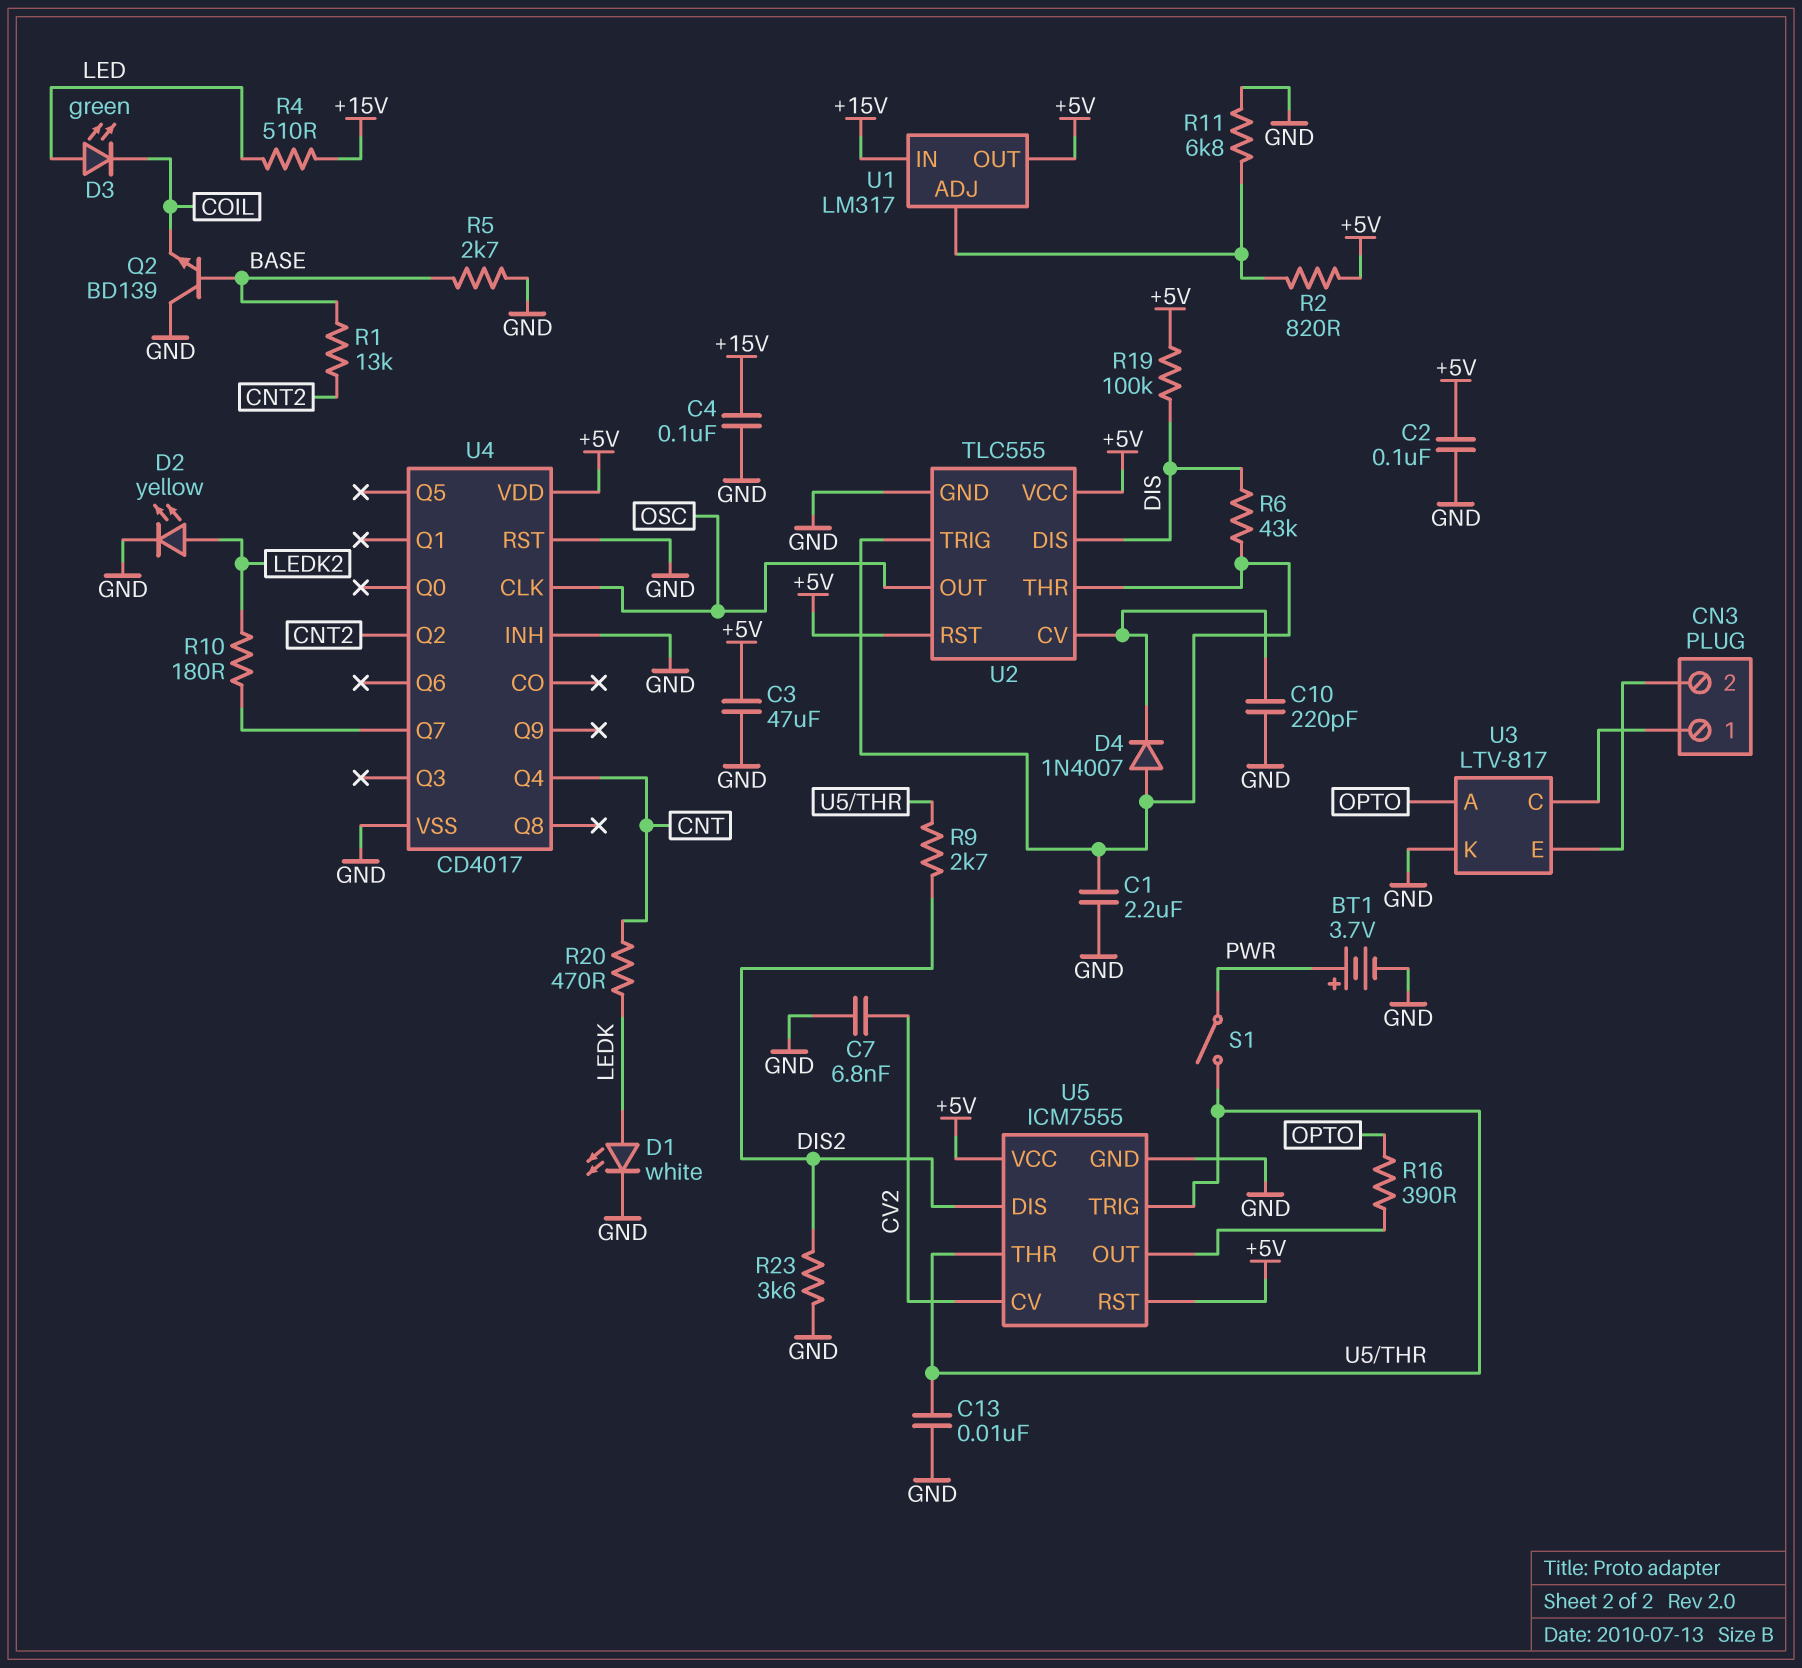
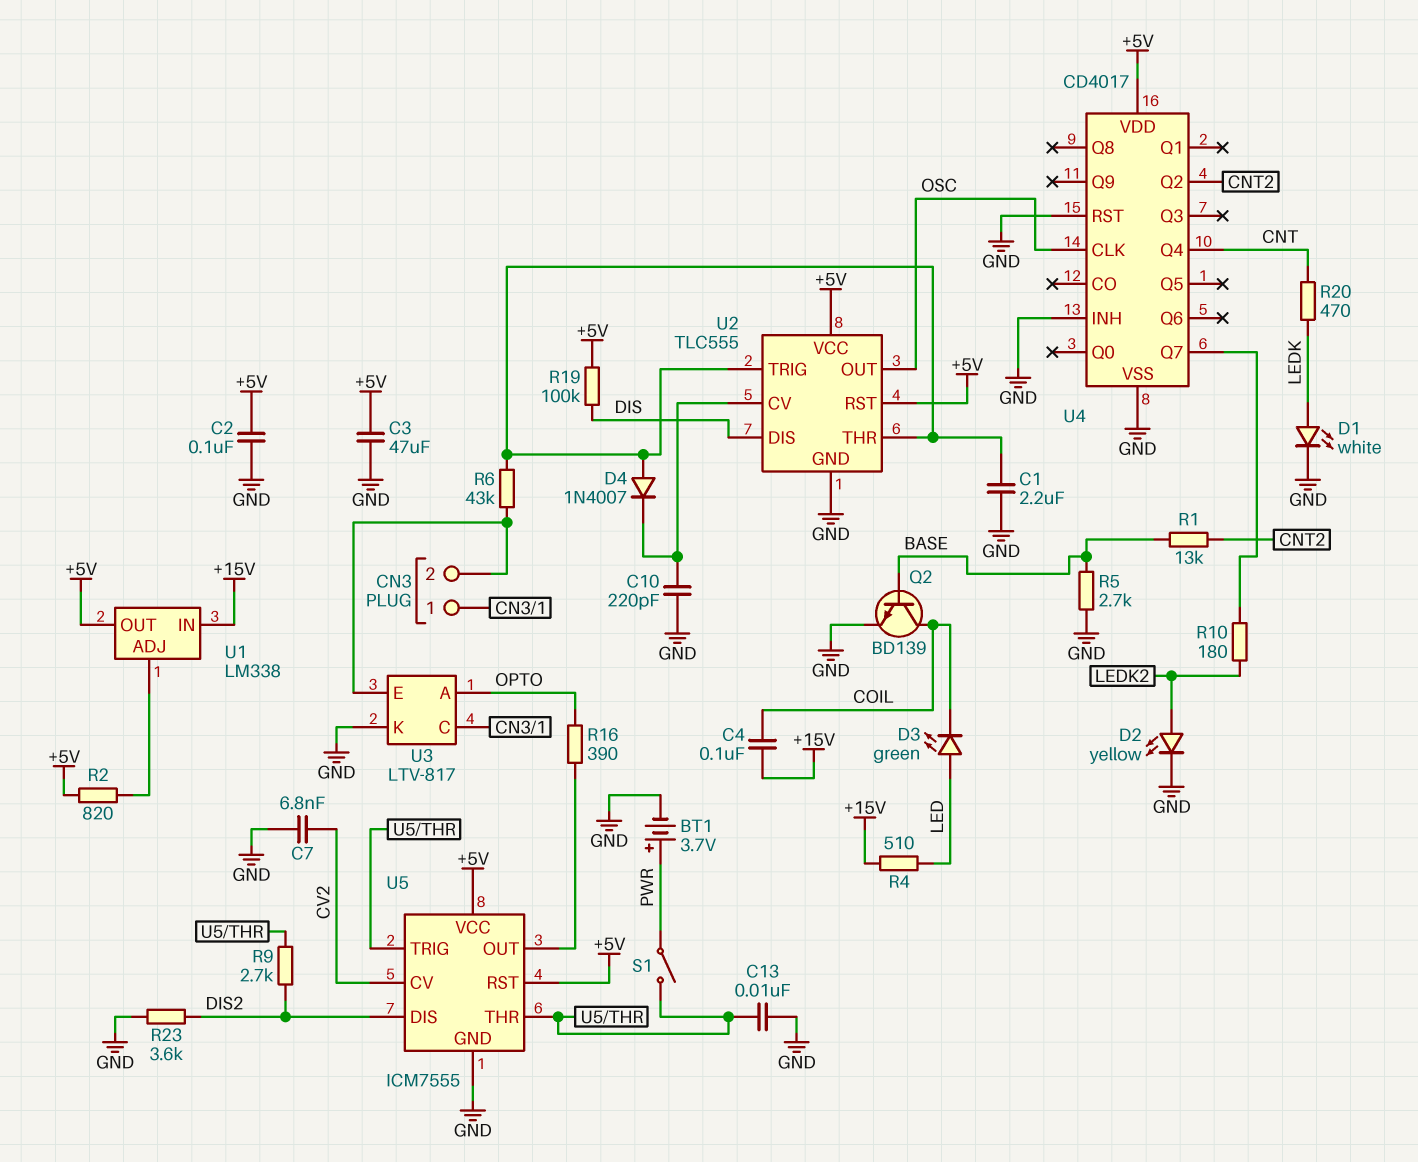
C4: 100nF (+15V, GND) -> 100nF (+15V, COIL)
Q2: NPN BD139 (B BASE, C GND, E COIL) -> NPN BD139 (B BASE, C COIL, E GND)
R6: 43k (DIS, U2/THR) -> 43k (CN3/2, U2/THR)
R11: 6.8k (GND, U1/ADJ) -> none
U1: LM317 -> LM338

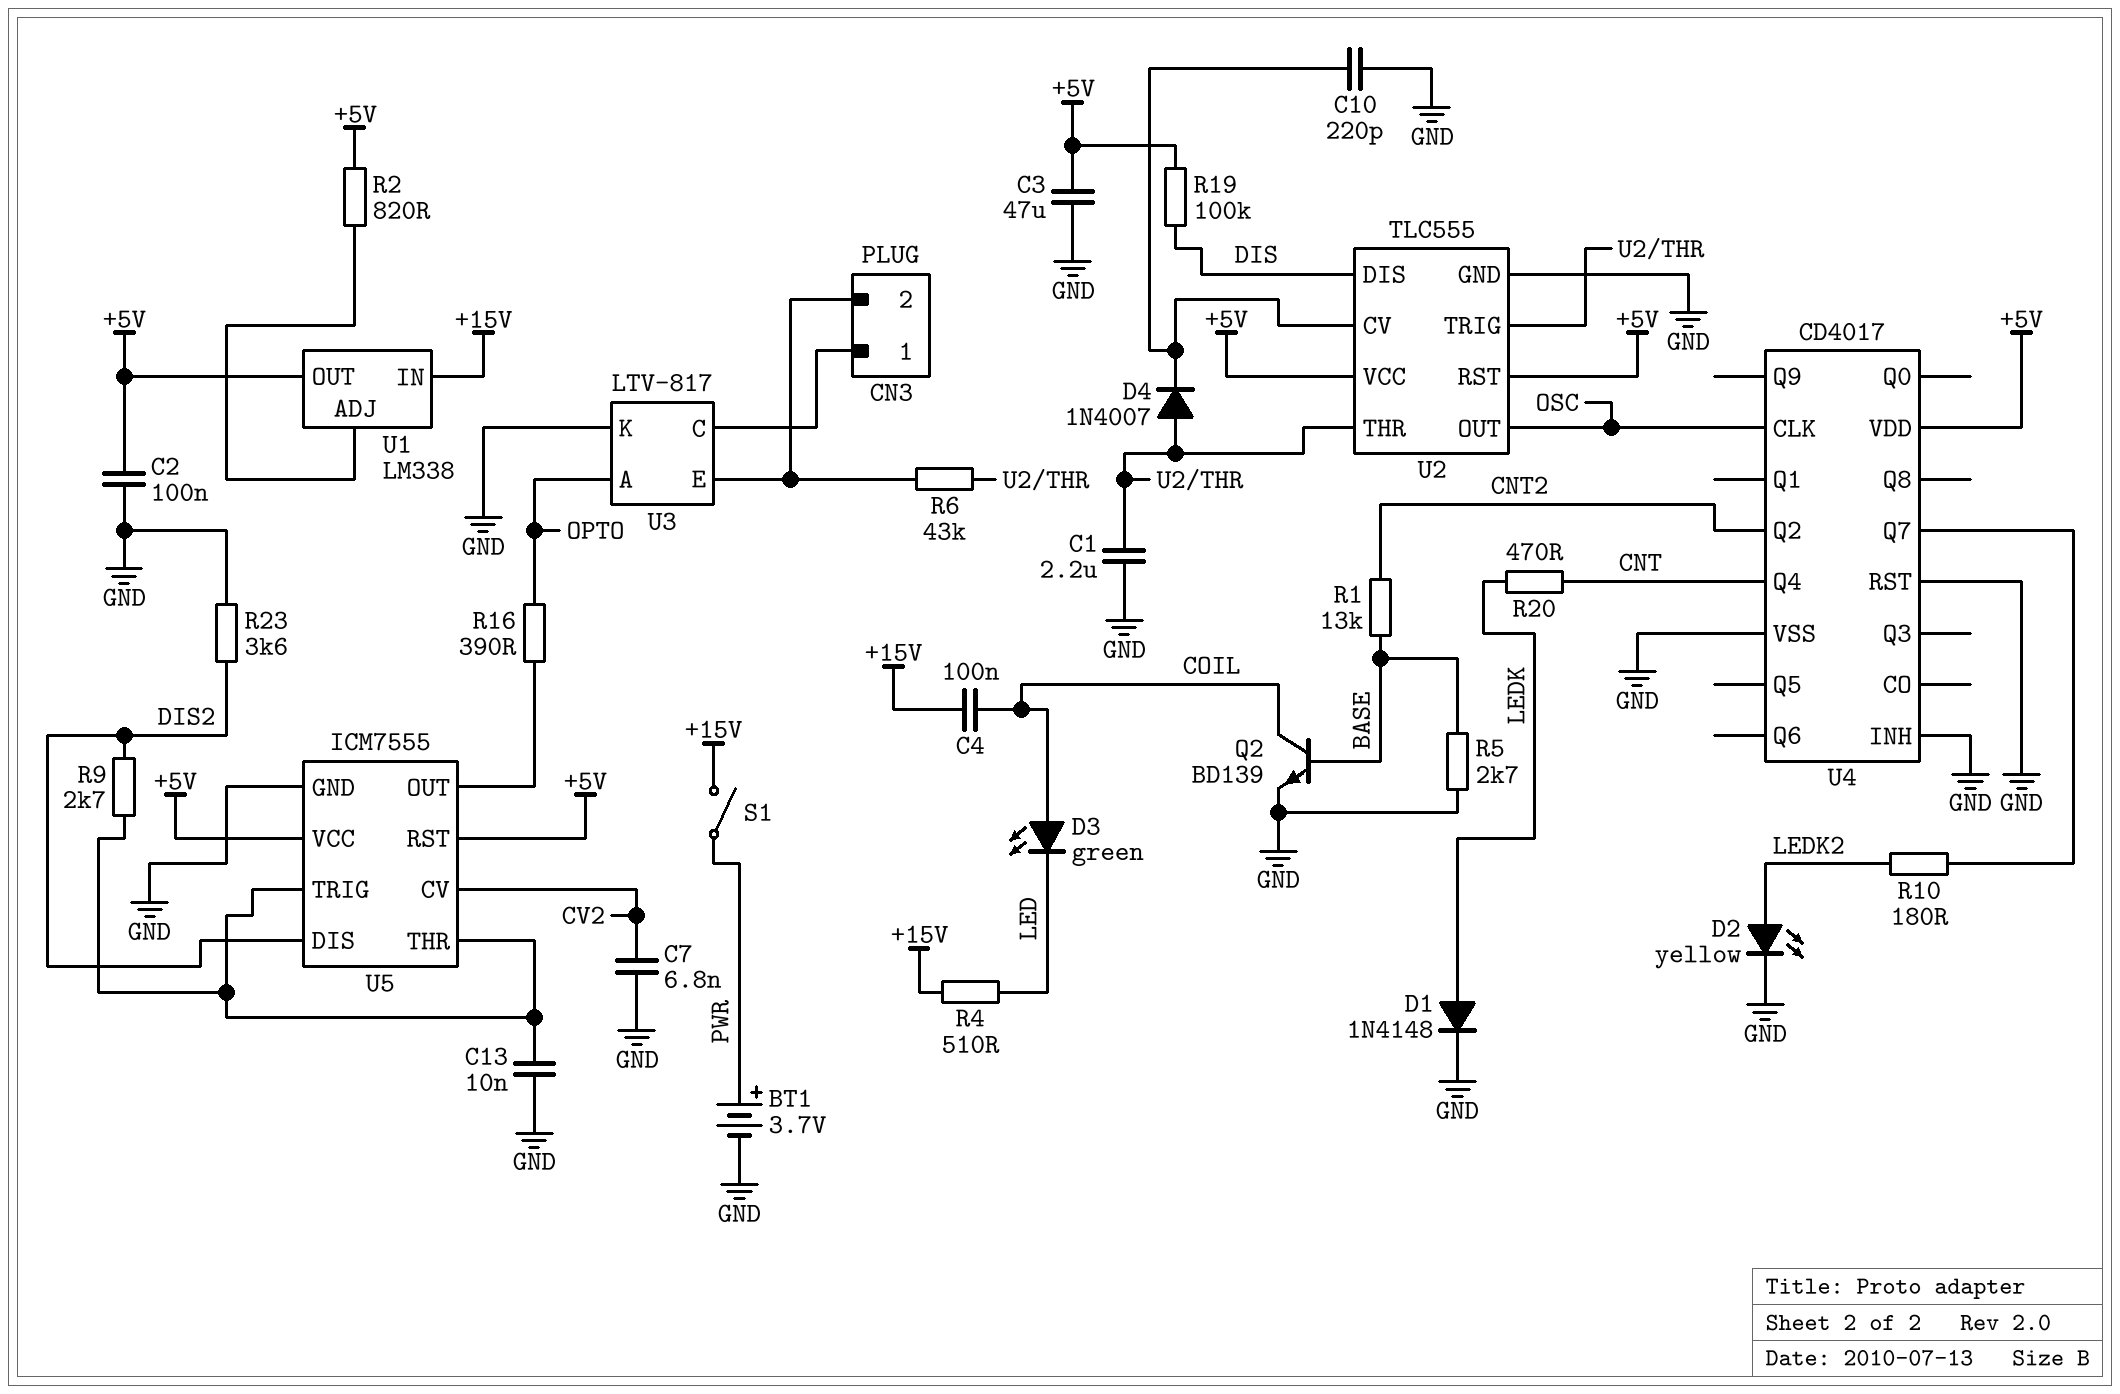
D1: LED white (A LEDK, K GND) -> diode 1N4148 (A LEDK, K GND)
D3: LED green (A LED, K COIL) -> LED green (A COIL, K LED)
S1: switch (PWR, U5/THR) -> switch (+15V, PWR)

